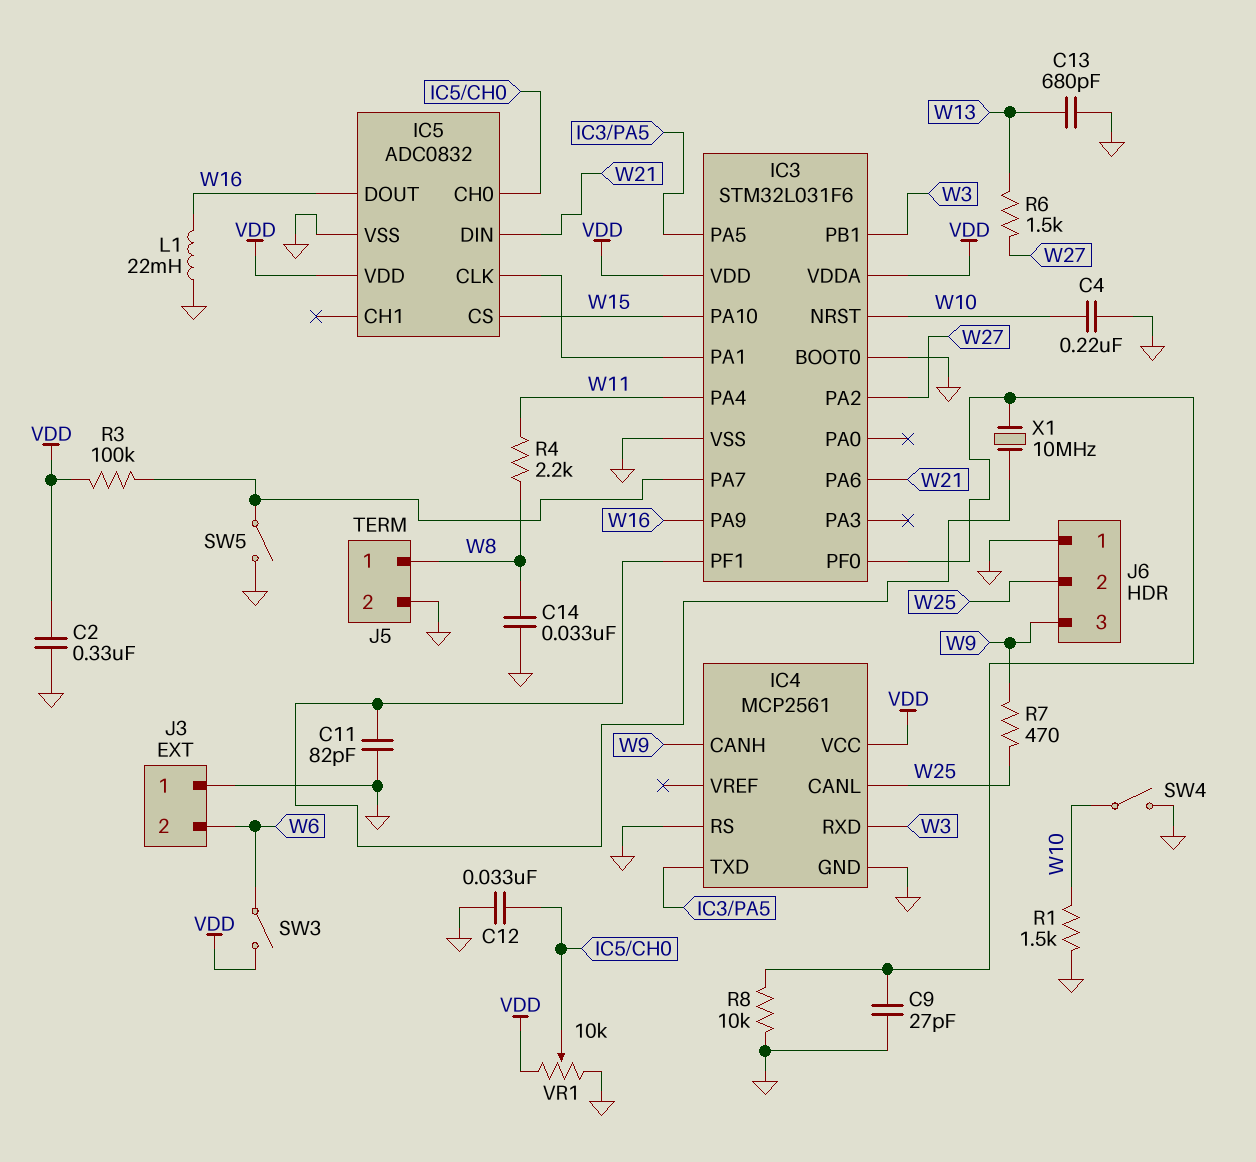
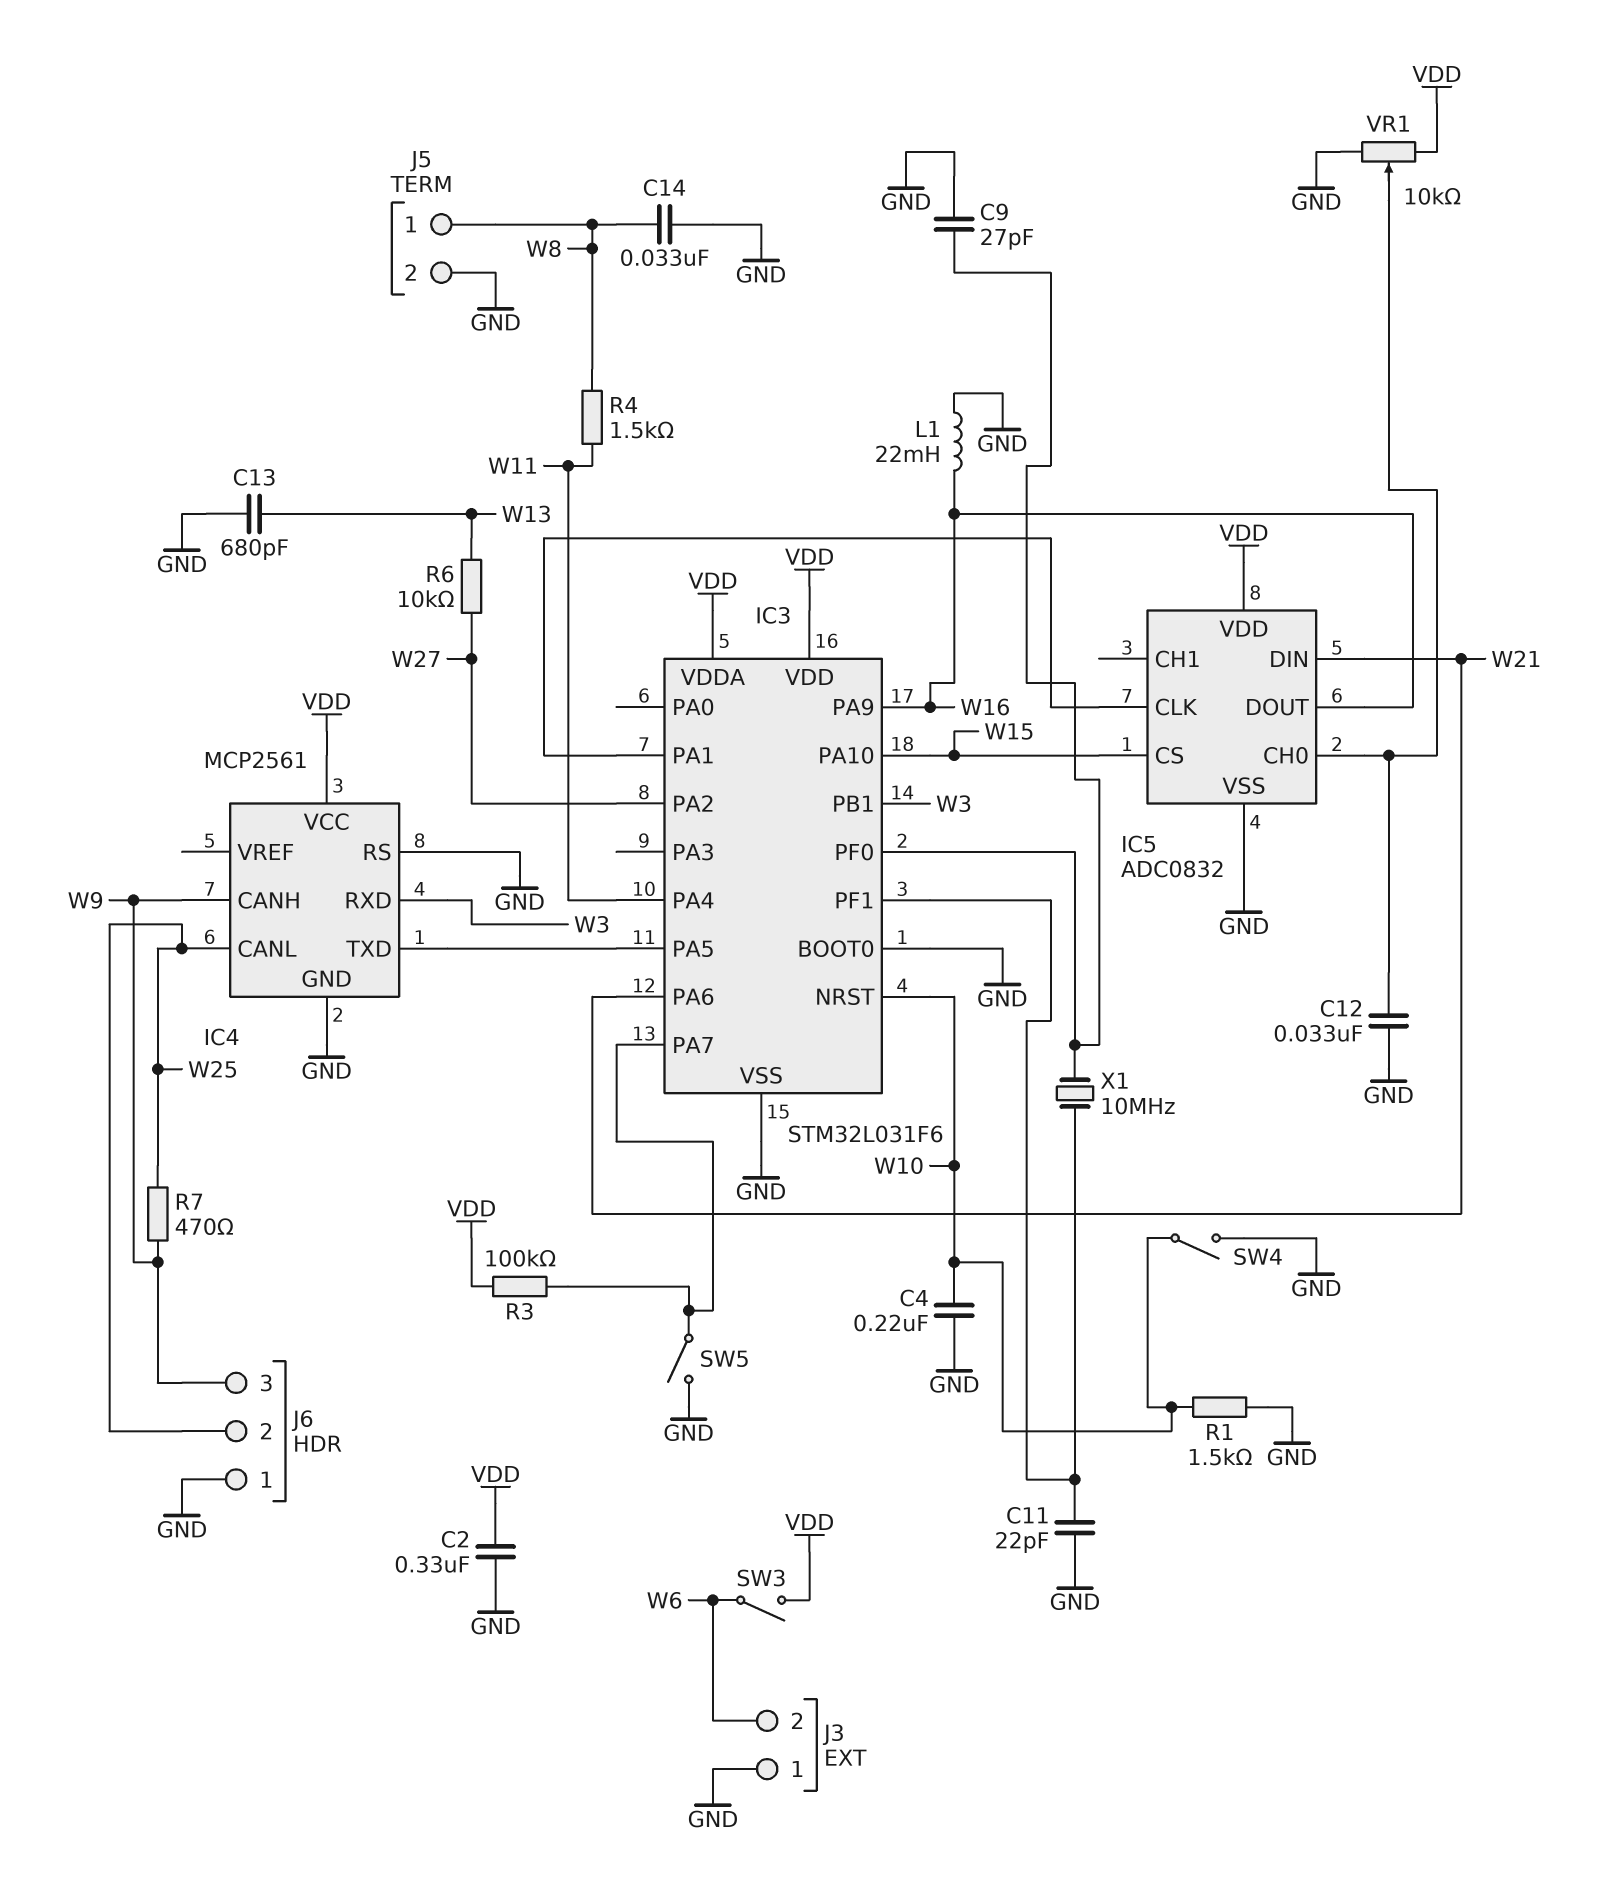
C11: 82pF (GND, IC3/PF1) -> 22pF (GND, IC3/PF1)
R4: 2.2k (W8, W11) -> 1.5k (W8, W11)
R6: 1.5k (W13, W27) -> 10k (W13, W27)
R8: 10k (GND, IC3/PF0) -> none

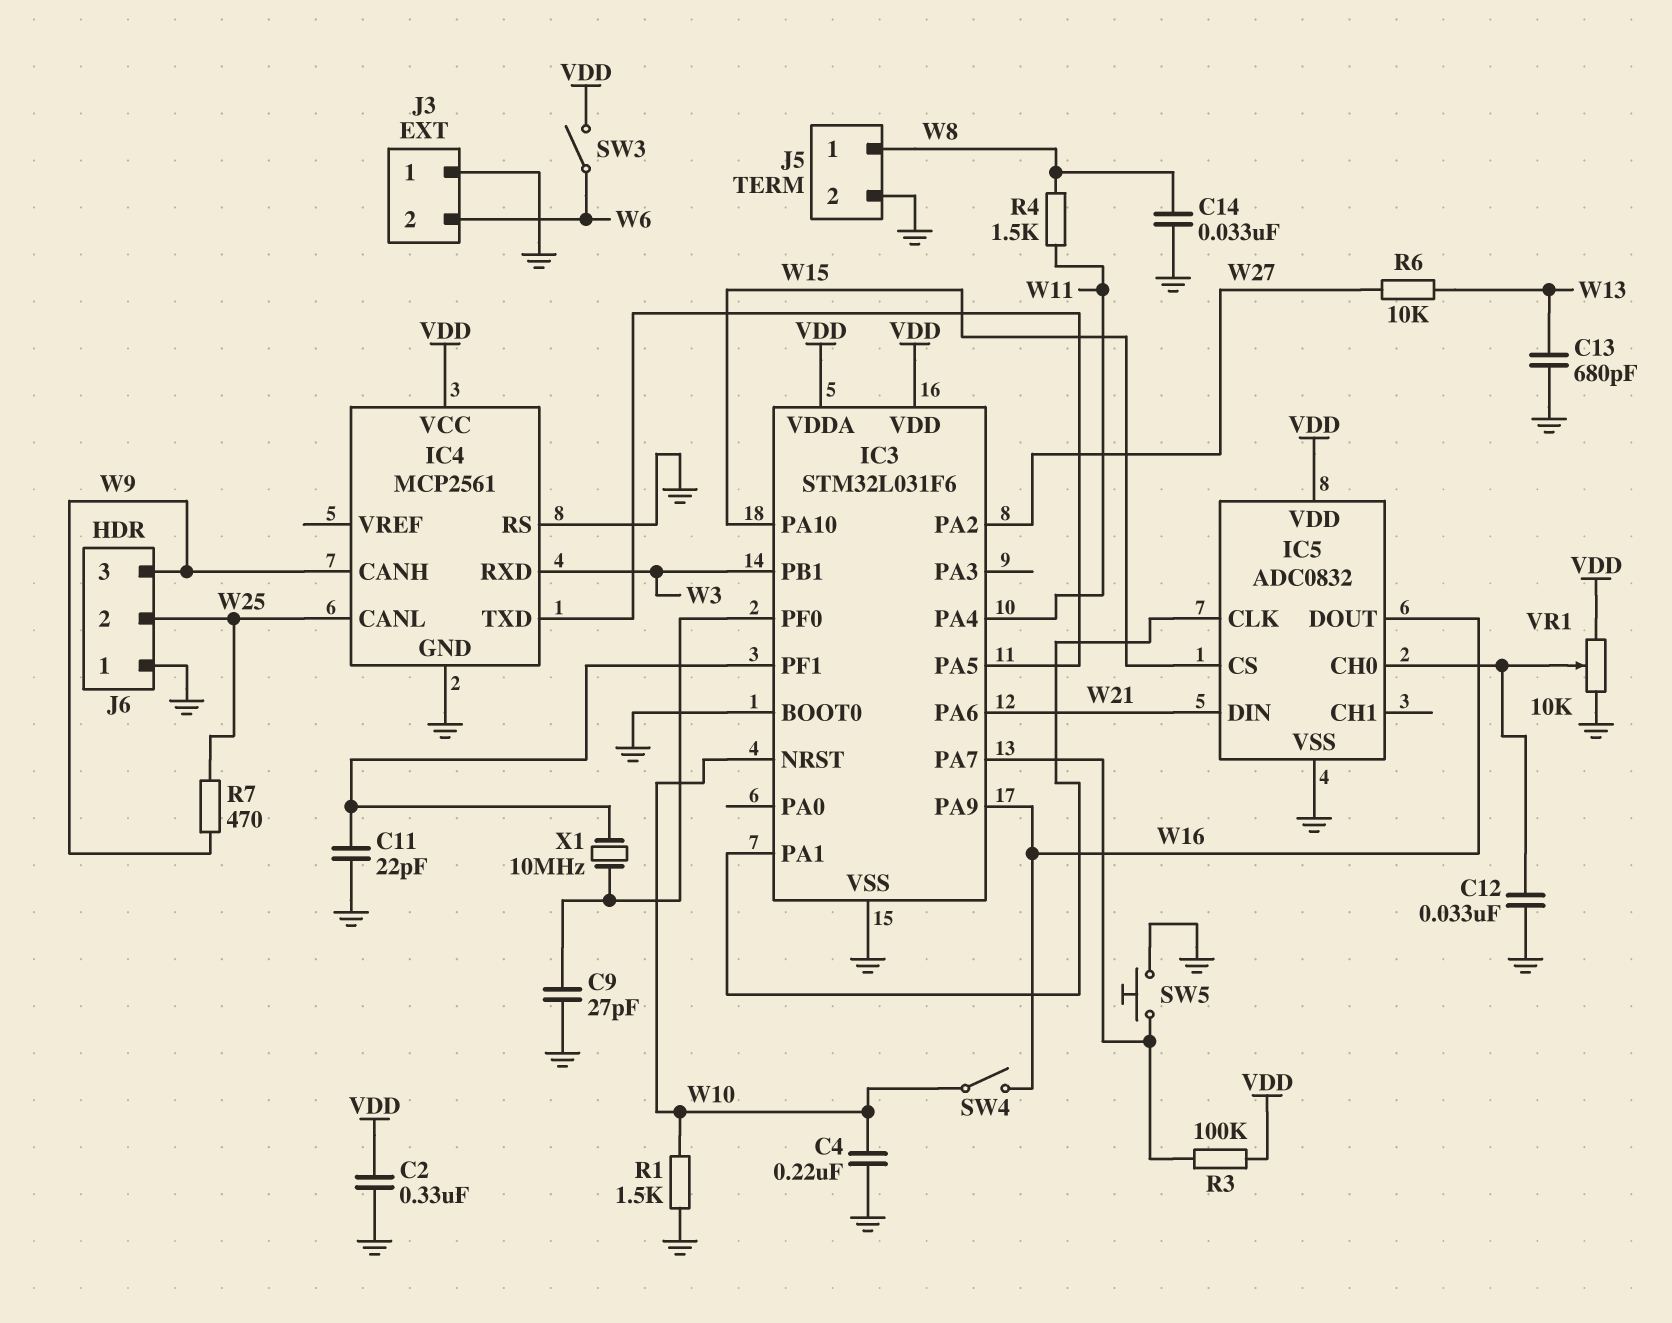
L1: 22mH (GND, W16) -> none
SW4: switch (GND, W10) -> switch (W10, W16)
SW5: switch (GND, IC3/PA7) -> button (GND, IC3/PA7)

